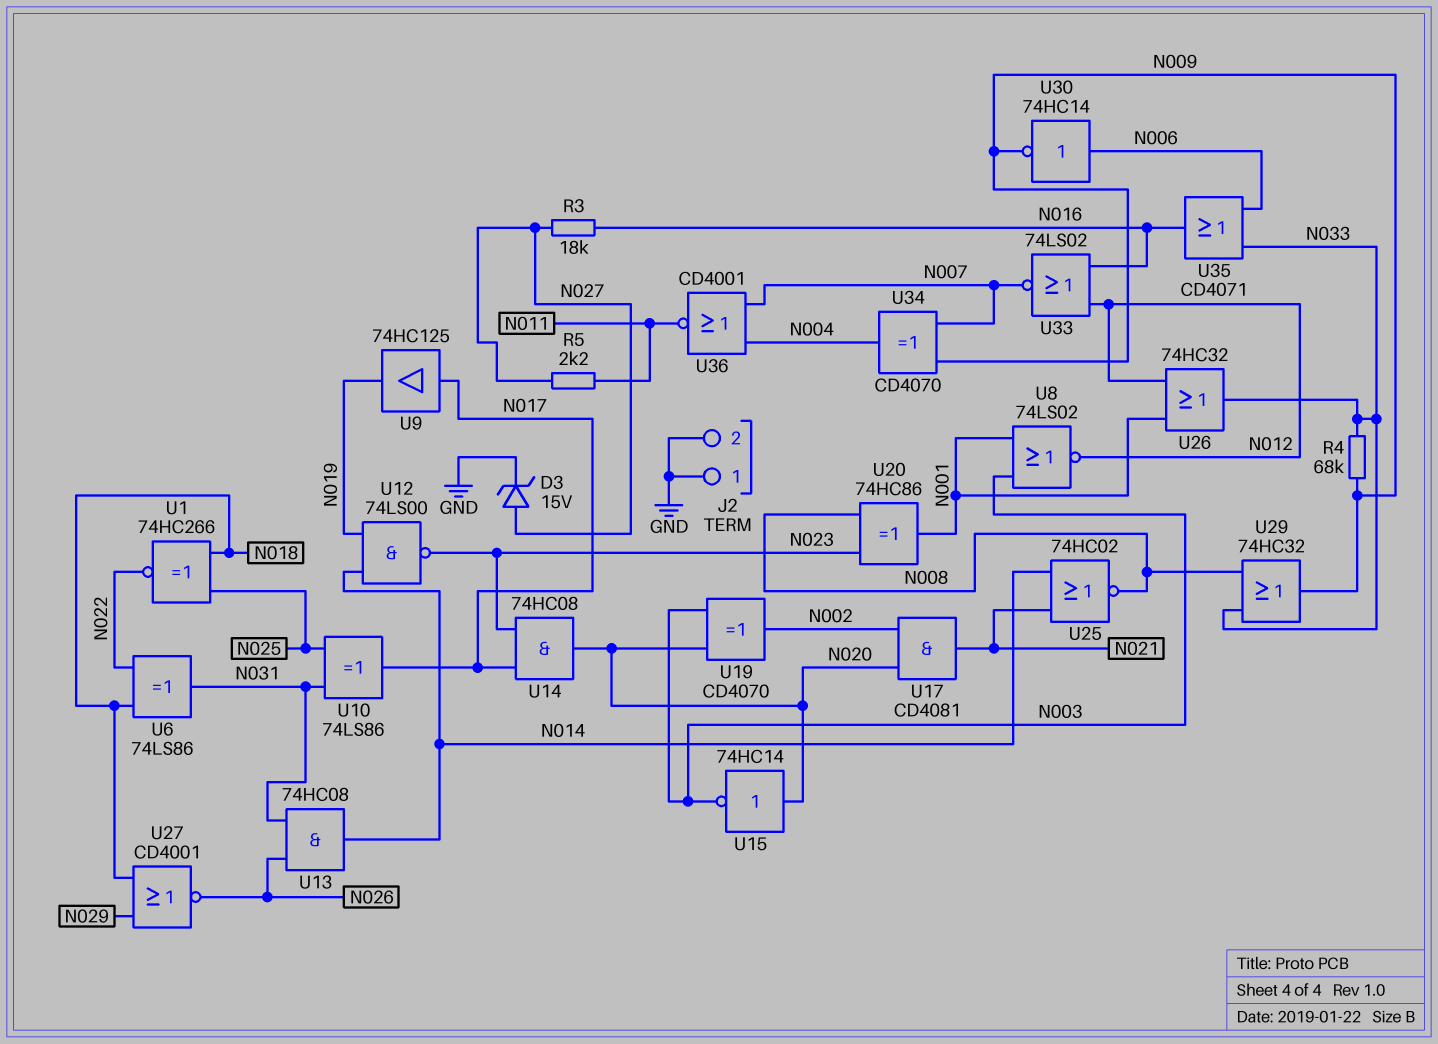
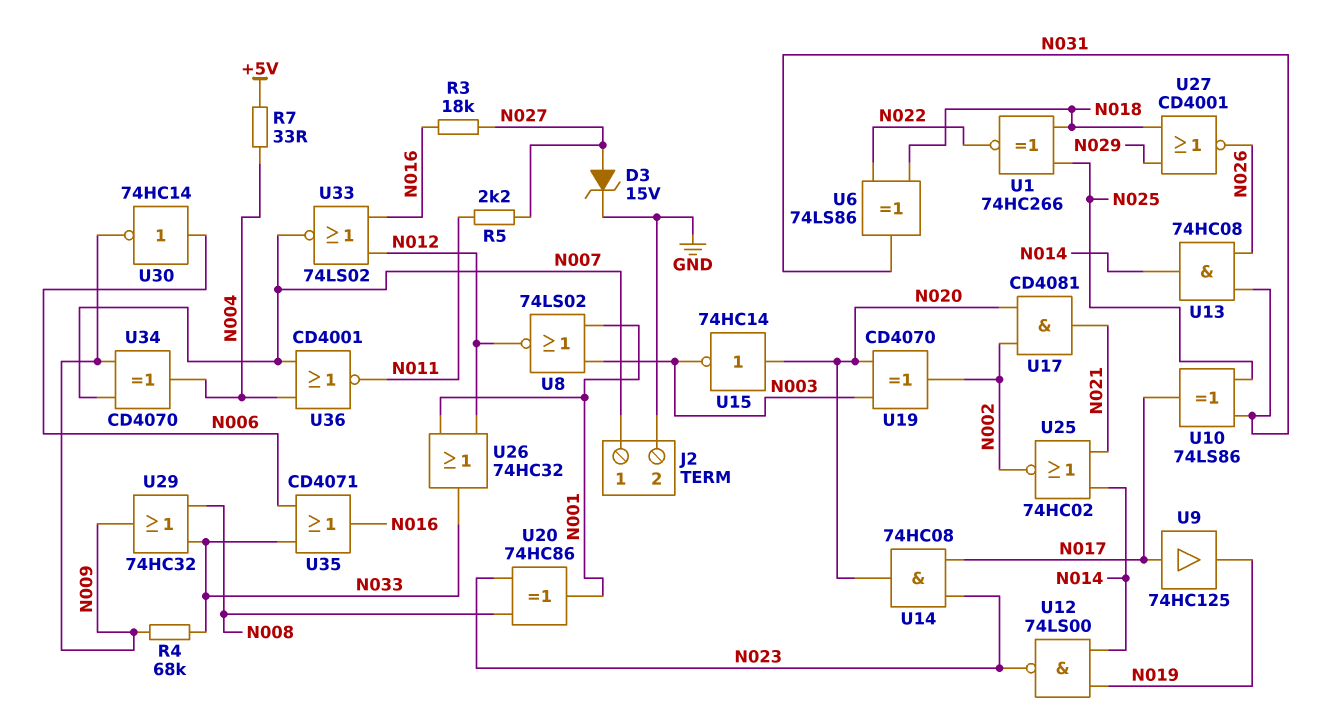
J2 pin 1: GND -> N007
R7: none -> 33 (+5V, N004)
U25: NOR 74HC02 (in N014, in N021, out N008) -> NOR 74HC02 (in N014, in N021, out N002)

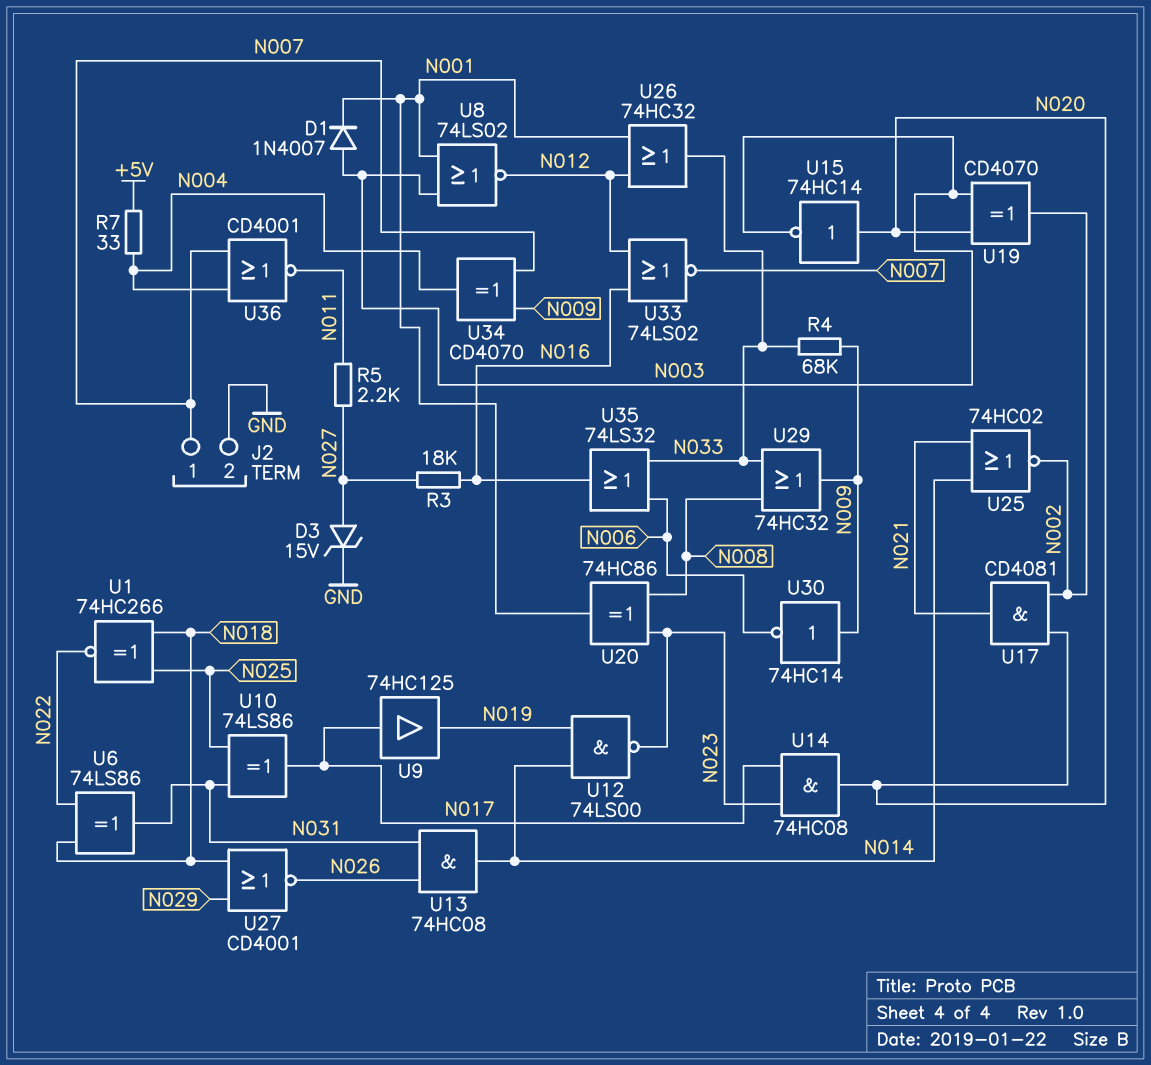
D1: none -> diode 1N4007 (A N003, K N001)
U30: NOT 74HC14 (in N006, out N009) -> NOT 74HC14 (in N009, out N006)
U35: OR CD4071 (in N006, in N033, out N016) -> OR 74LS32 (in N006, in N033, out N016)

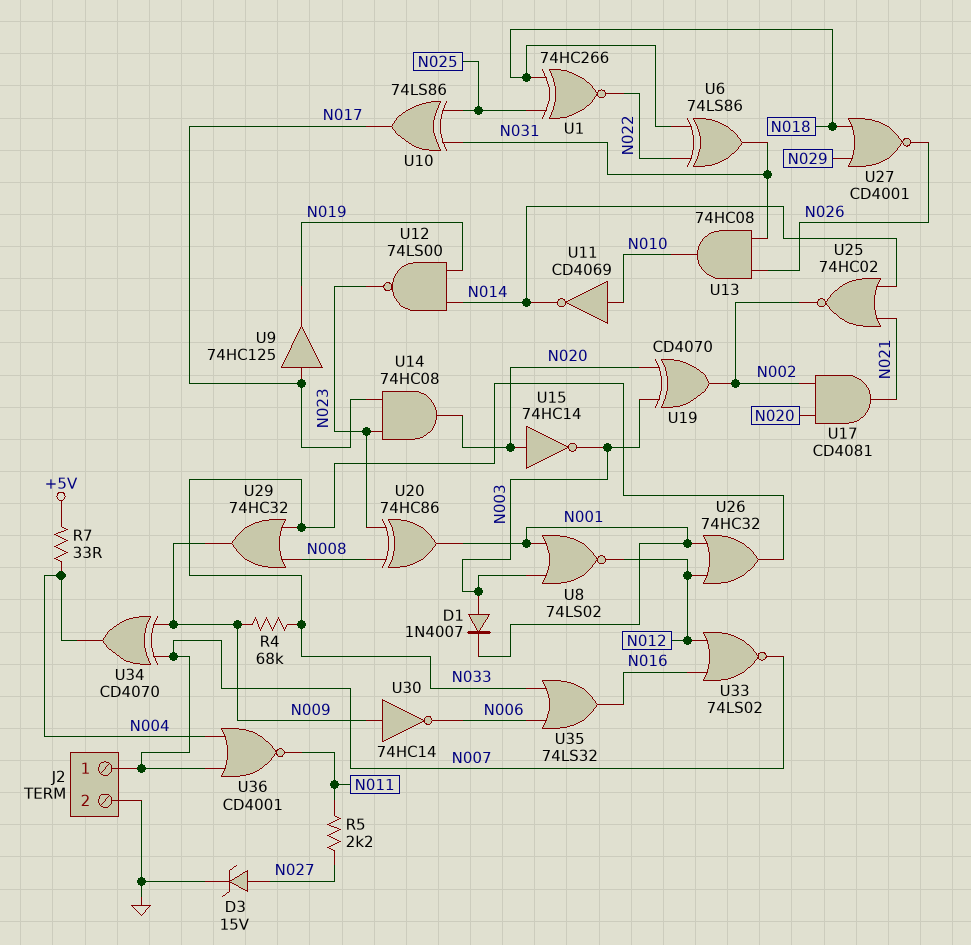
R3: 18k (N016, N027) -> none
U11: none -> NOT CD4069 (in N010, out N014)
U13: AND 74HC08 (in N026, in N031, out N014) -> AND 74HC08 (in N026, in N031, out N010)

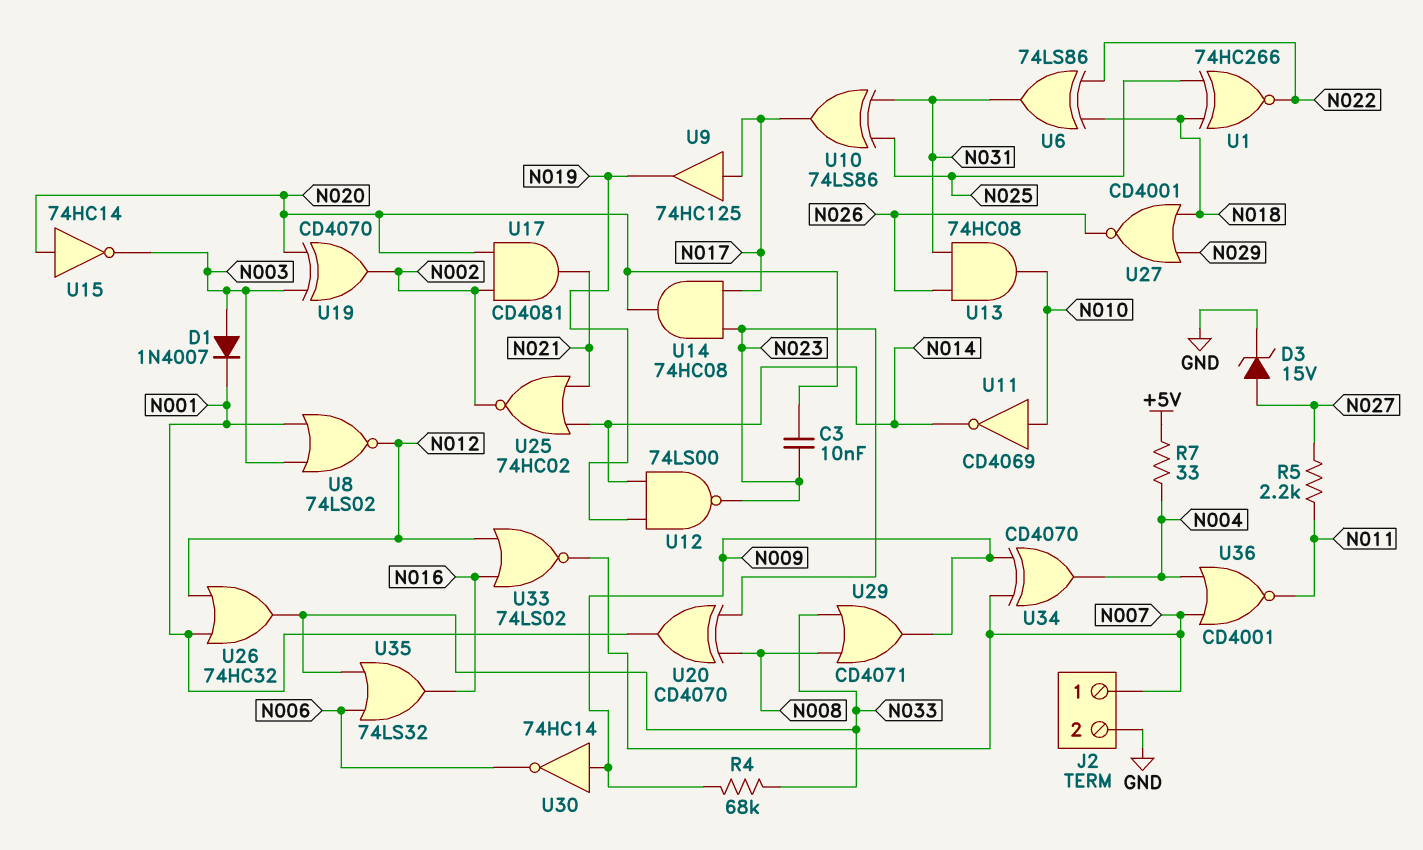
C3: none -> 10nF (N020, N023)
U20: XOR 74HC86 (in N008, in N023, out N001) -> XOR CD4070 (in N008, in N023, out N001)
U29: OR 74HC32 (in N008, in N033, out N009) -> OR CD4071 (in N008, in N033, out N009)

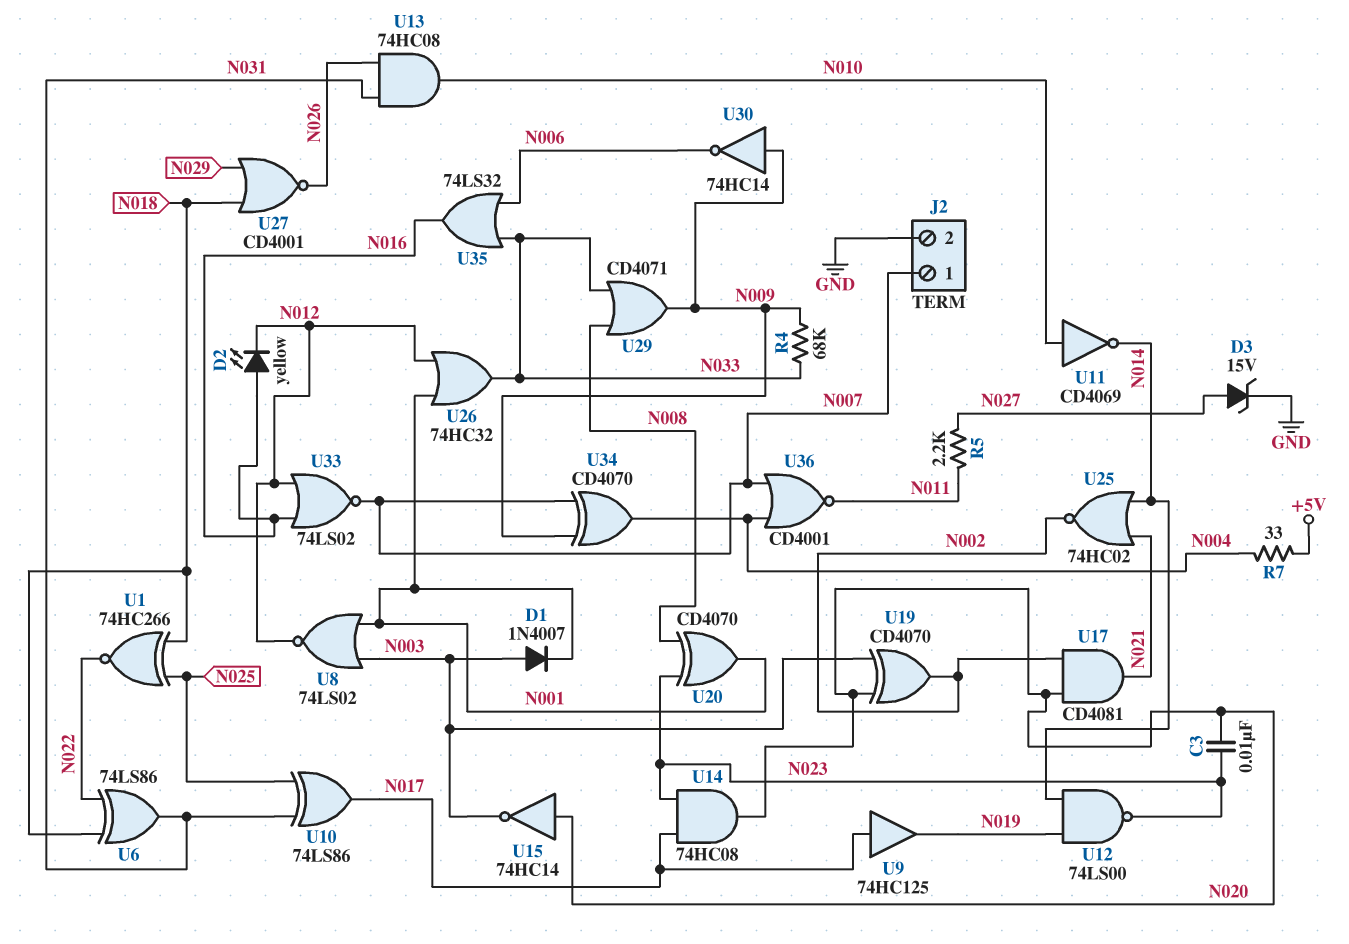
D2: none -> LED yellow (A N016, K N012)

